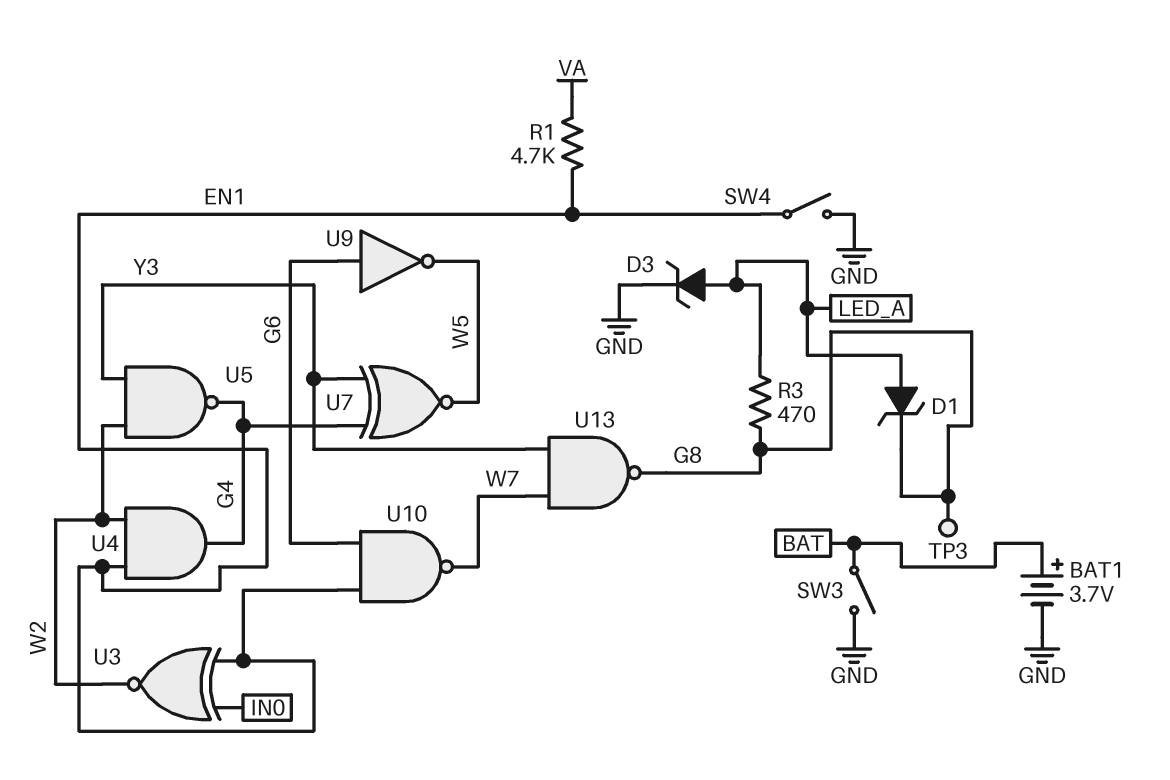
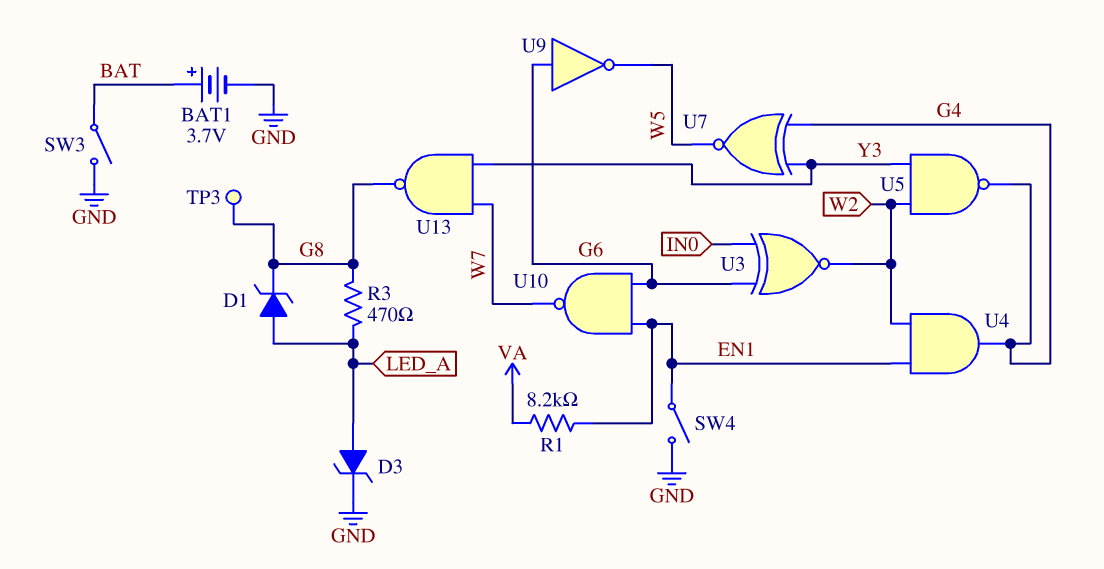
R1: 4.7k (EN1, VA) -> 8.2k (EN1, VA)
U3: XNOR (in EN1, in IN0, out W2) -> XNOR (in G6, in IN0, out W2)

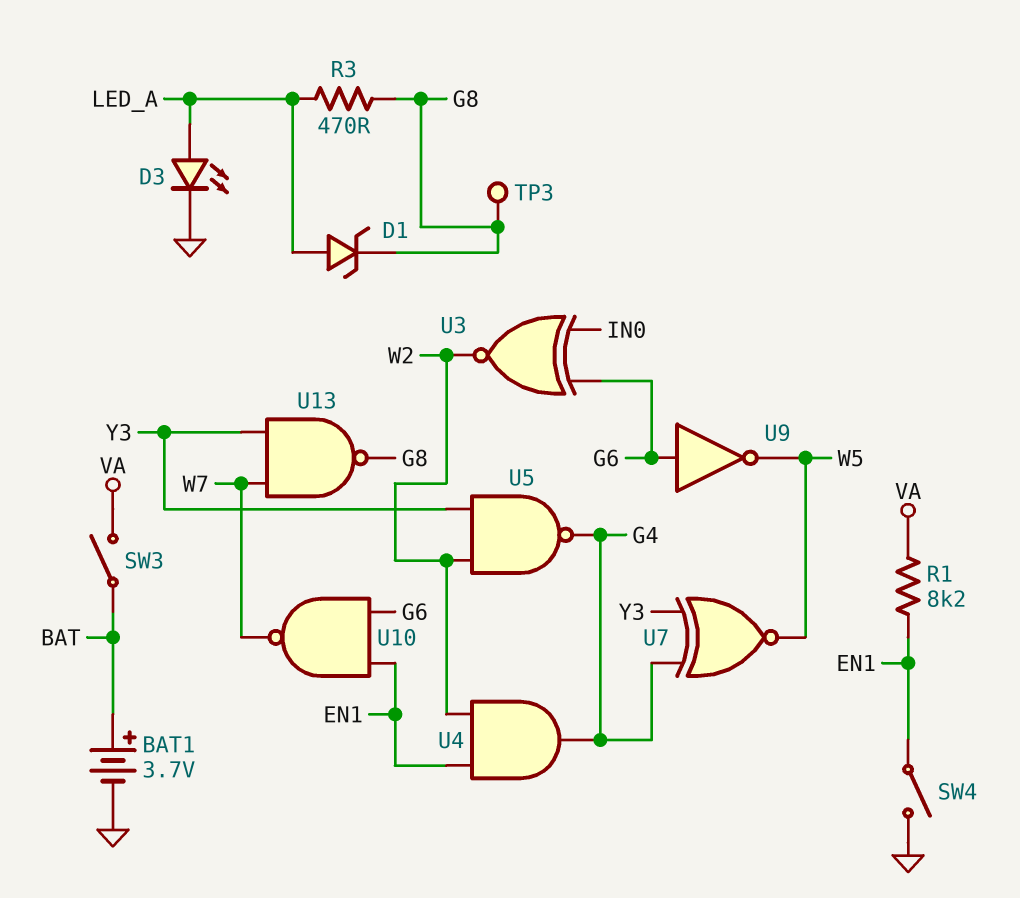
D3: zener (A LED_A, K GND) -> LED (A LED_A, K GND)
SW3: switch (BAT, GND) -> switch (BAT, VA)

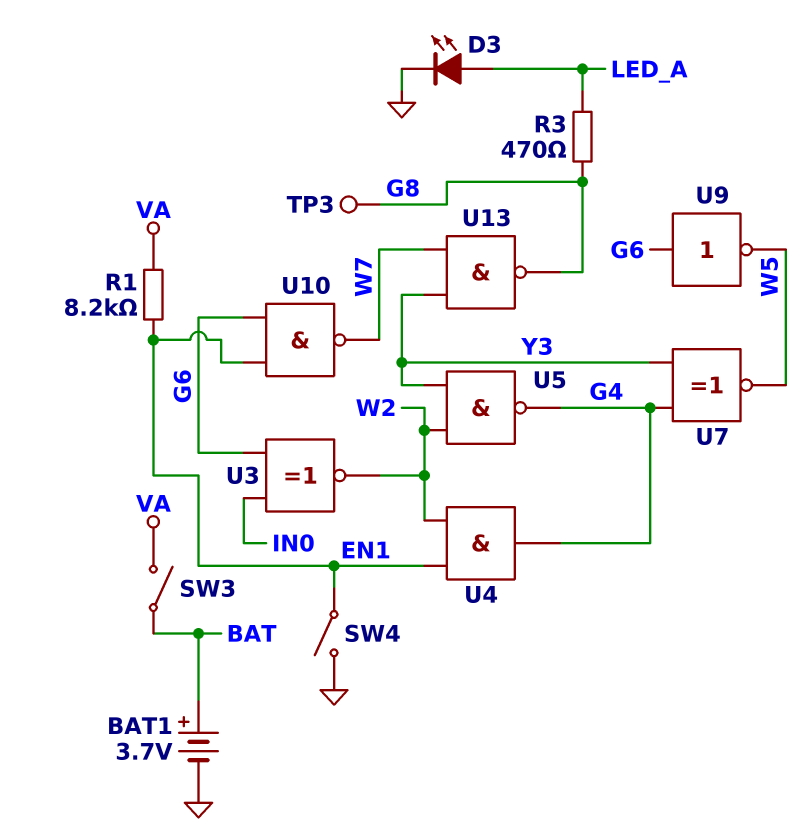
D1: zener (A LED_A, K G8) -> none

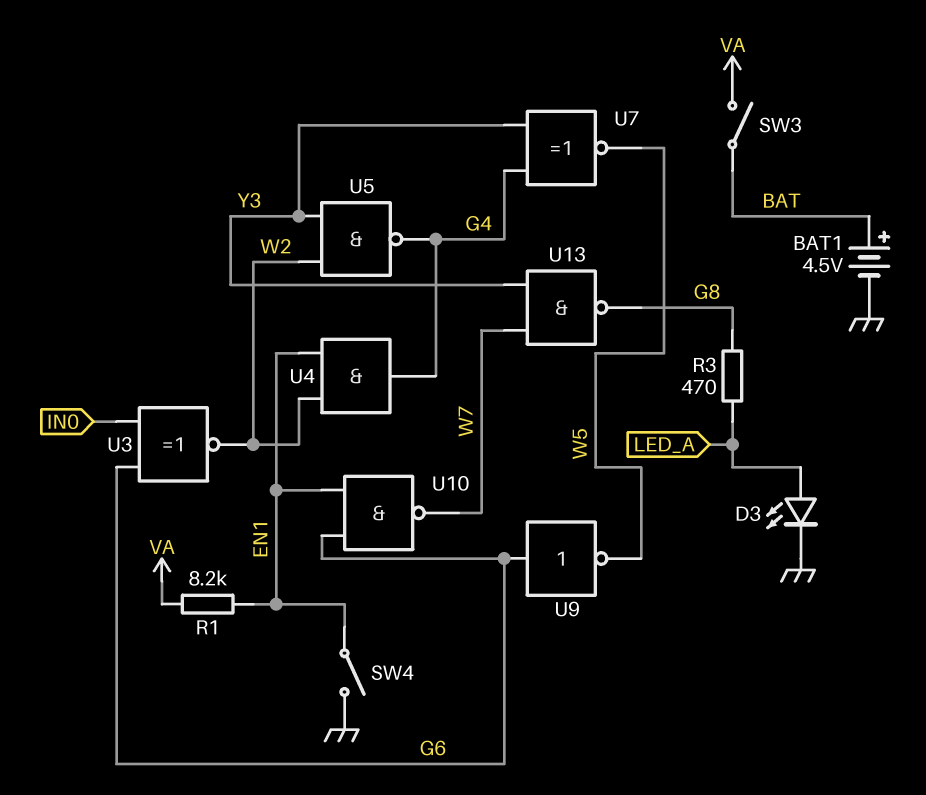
BAT1: 3.7V (plus BAT, minus GND) -> 4.5V (plus BAT, minus GND)
TP3: test point (G8) -> none

